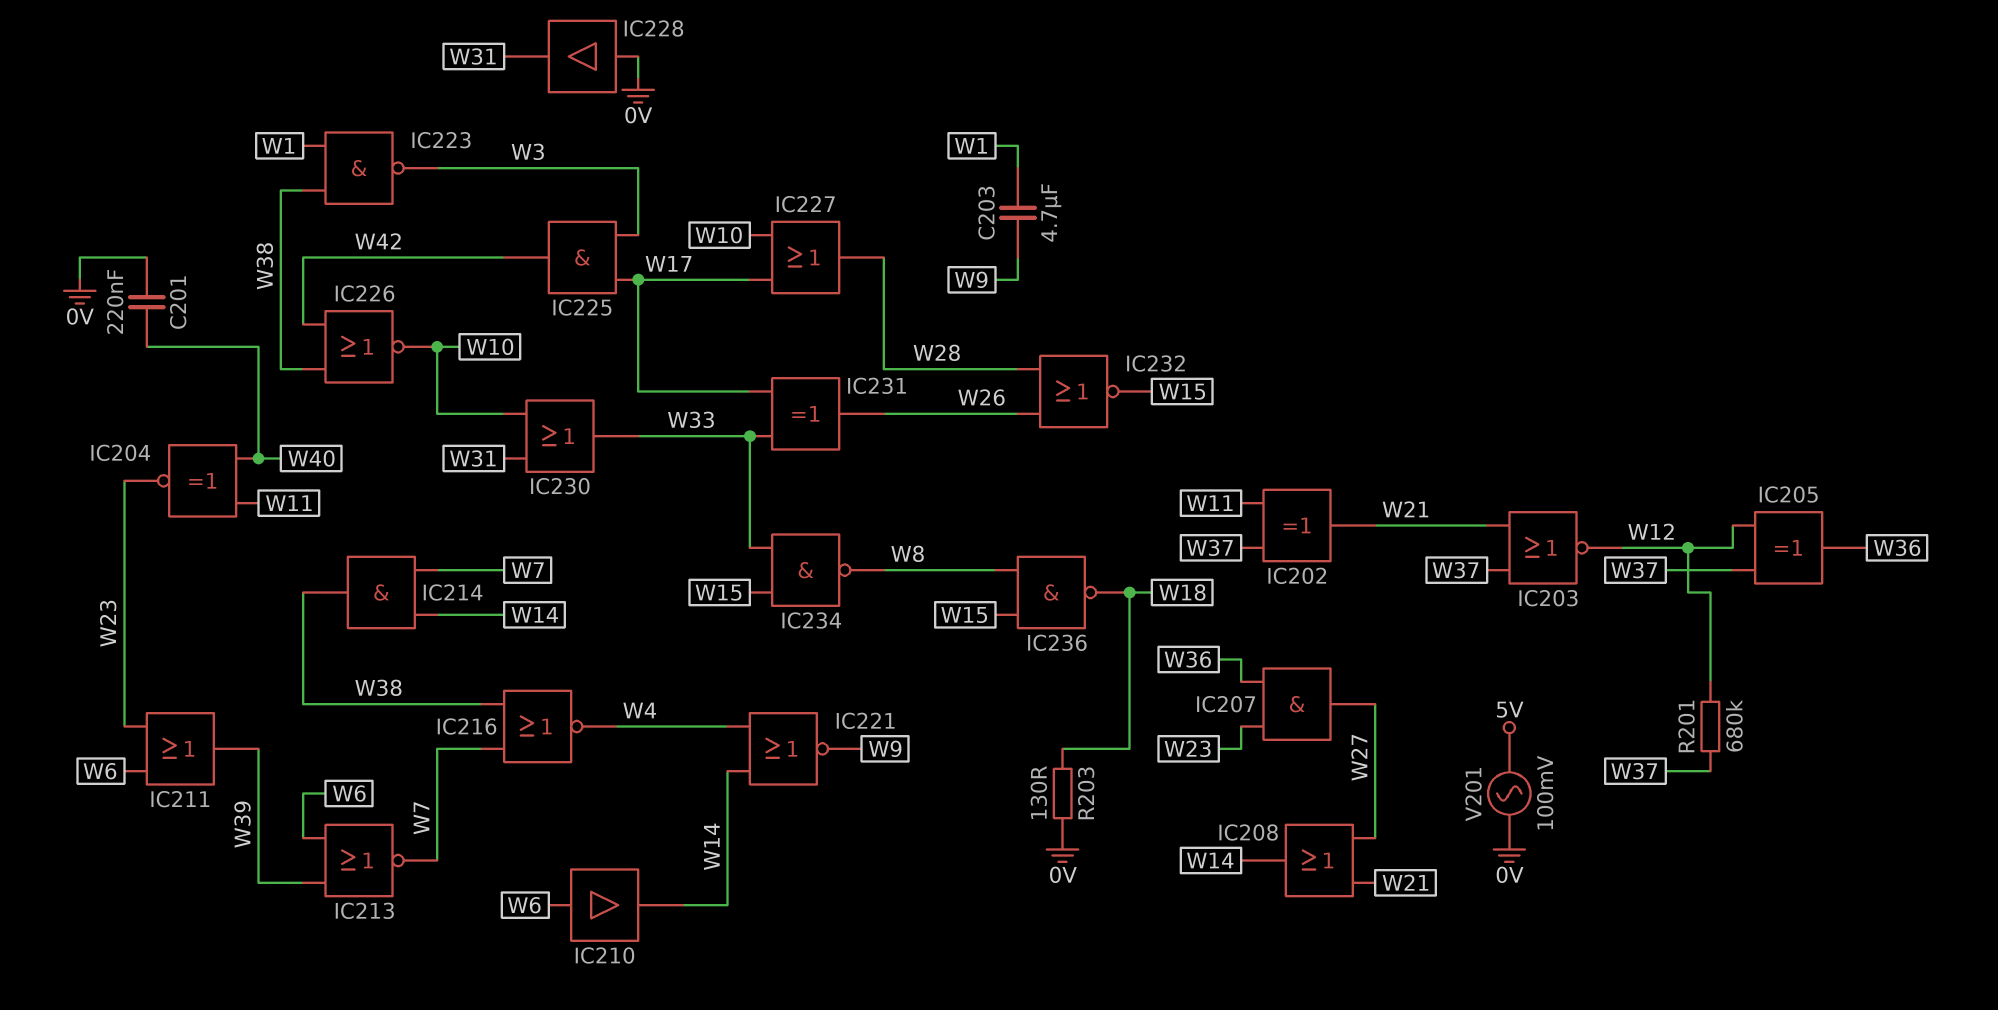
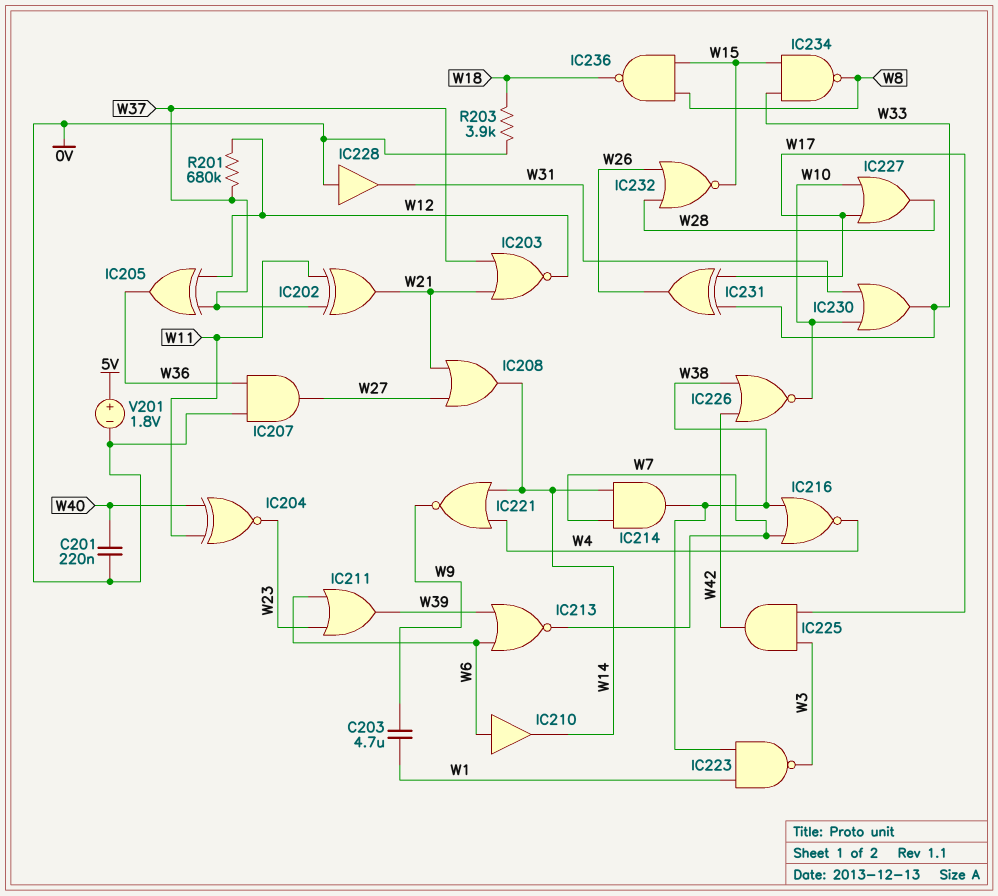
IC207: AND (in W23, in W36, out W27) -> AND (in 0V, in W36, out W27)
R203: 130 (0V, W18) -> 3.9k (0V, W18)
V201: AC 100mV (0V, 5V) -> 1.8V (plus 5V, minus 0V)

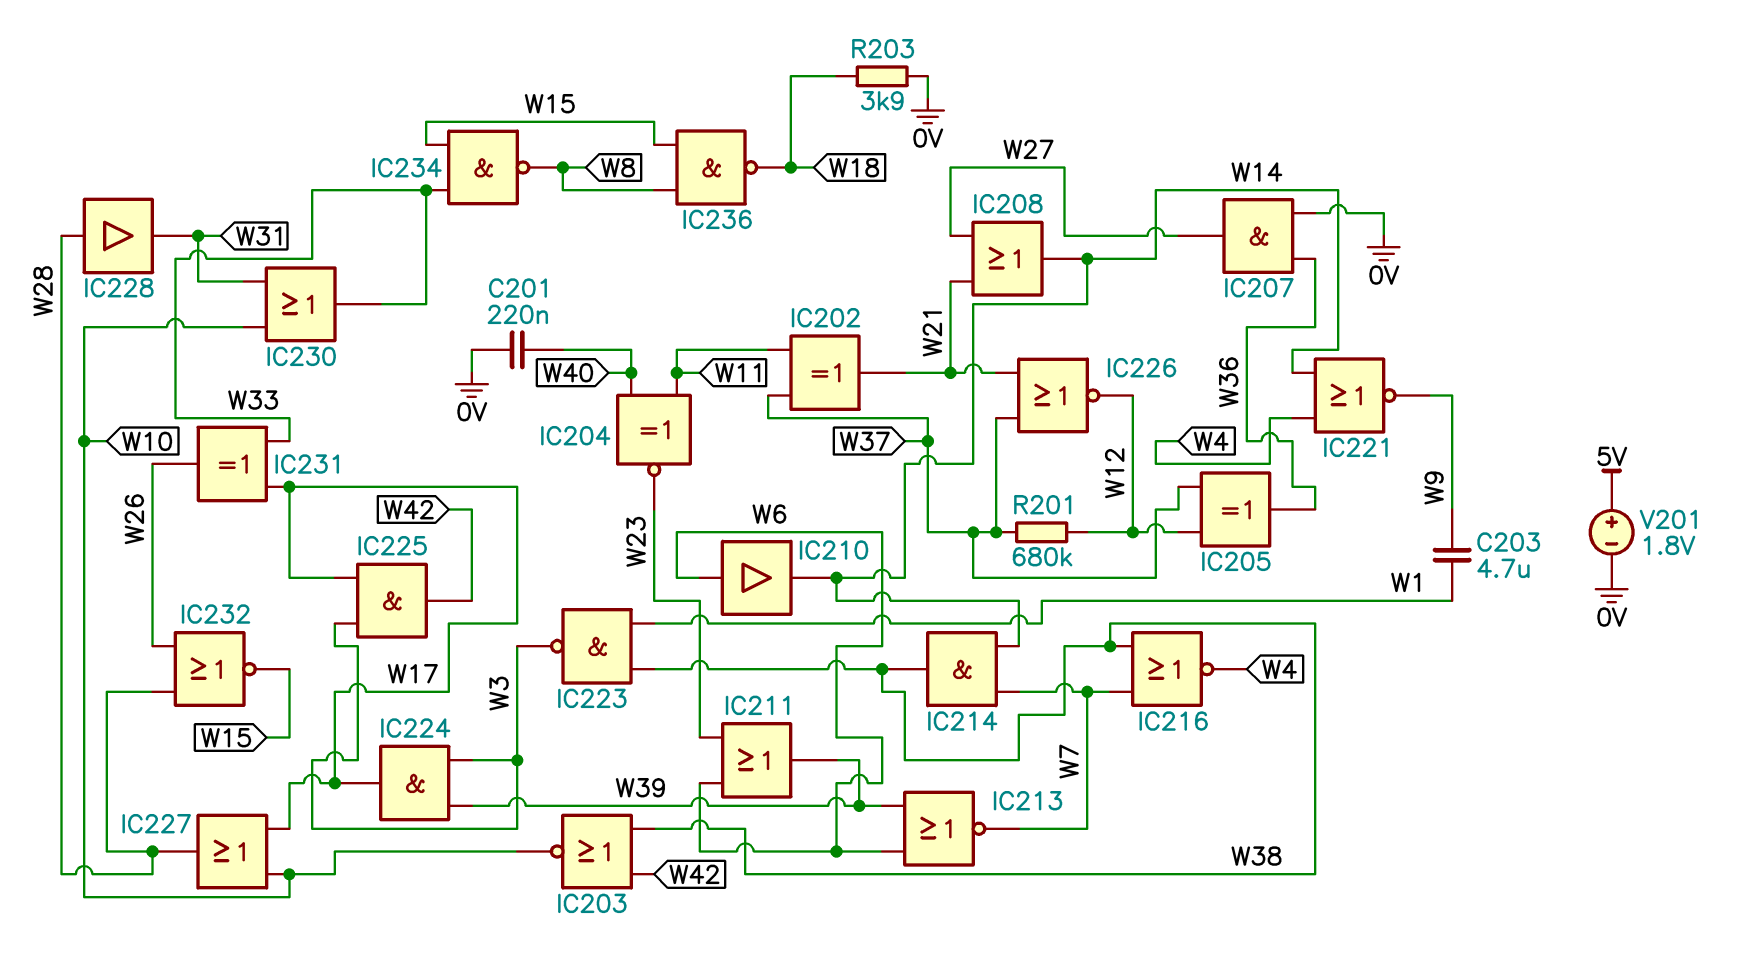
IC203: NOR (in W21, in W37, out W12) -> NOR (in W38, in W42, out W10)
IC224: none -> AND (in W3, in W39, out W17)
IC226: NOR (in W38, in W42, out W10) -> NOR (in W21, in W37, out W12)
IC228: buffer (in 0V, out W31) -> buffer (in W28, out W31)

